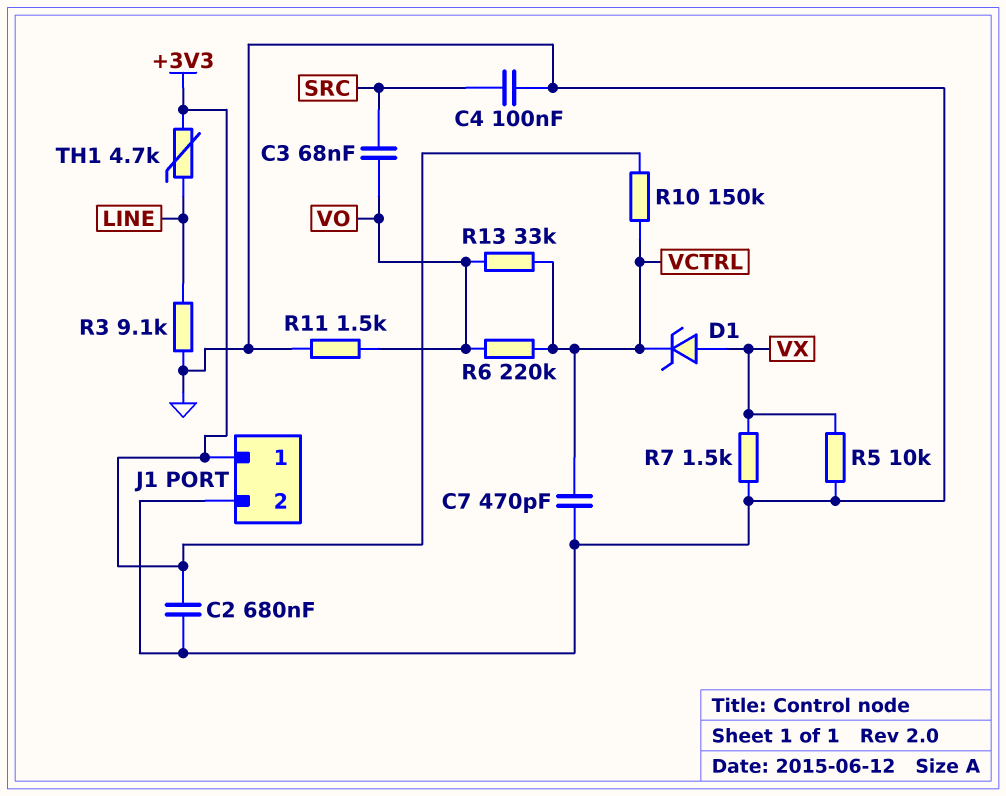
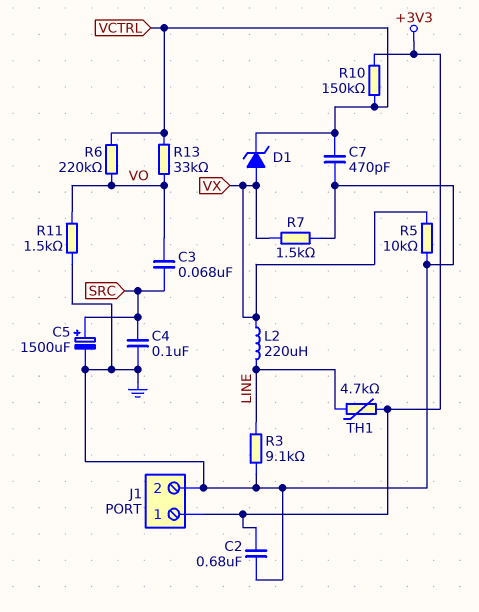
C5: none -> 1500uF (plus SRC, minus GND)
L2: none -> 220uH (LINE, VX)

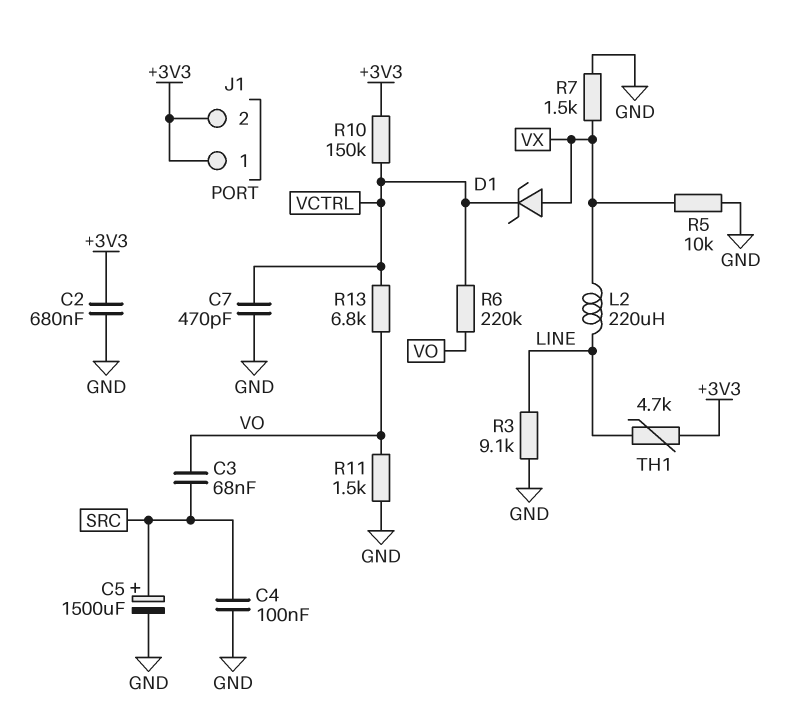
J1 pin 2: GND -> +3V3
R13: 33k (VCTRL, VO) -> 6.8k (VCTRL, VO)

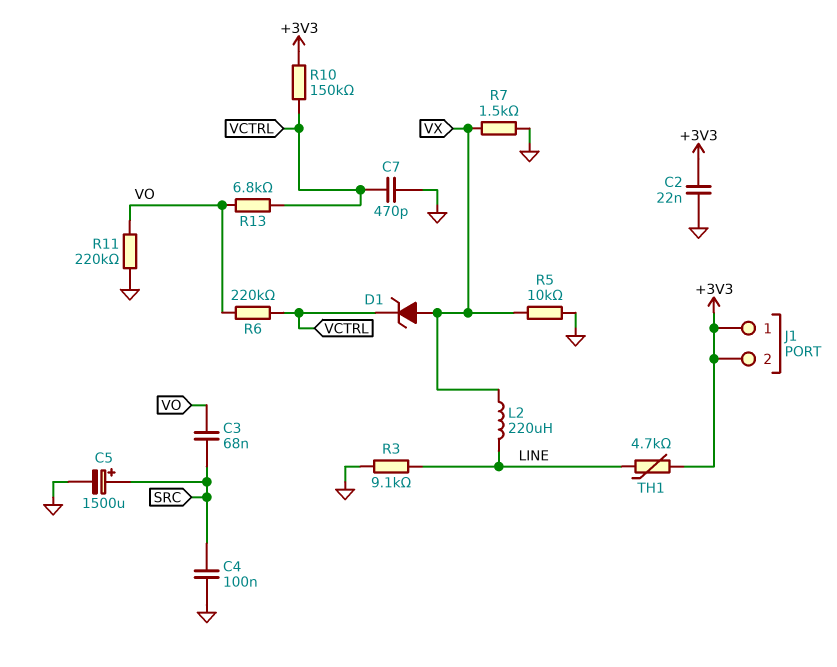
C2: 680nF (+3V3, GND) -> 22nF (+3V3, GND)
R11: 1.5k (GND, VO) -> 220k (GND, VO)

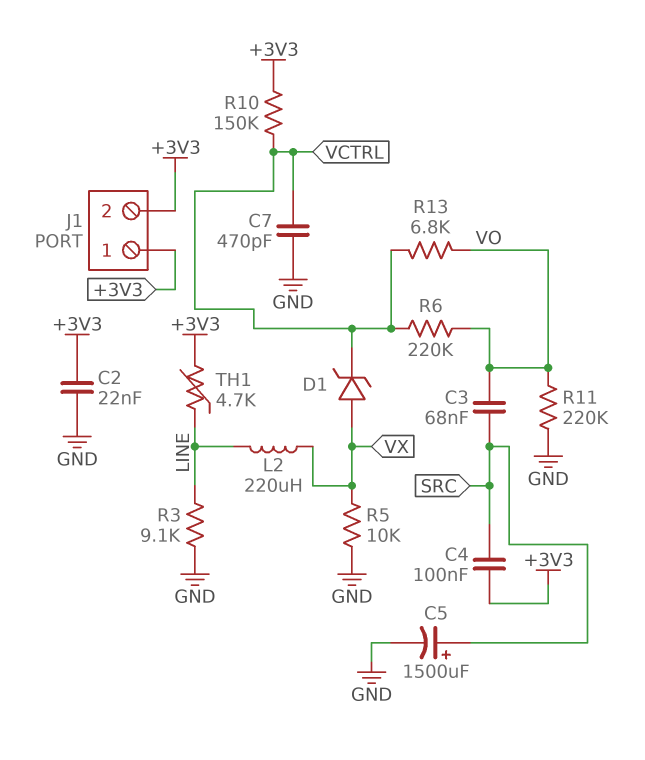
C4: 100nF (GND, SRC) -> 100nF (+3V3, SRC)
R7: 1.5k (GND, VX) -> none

